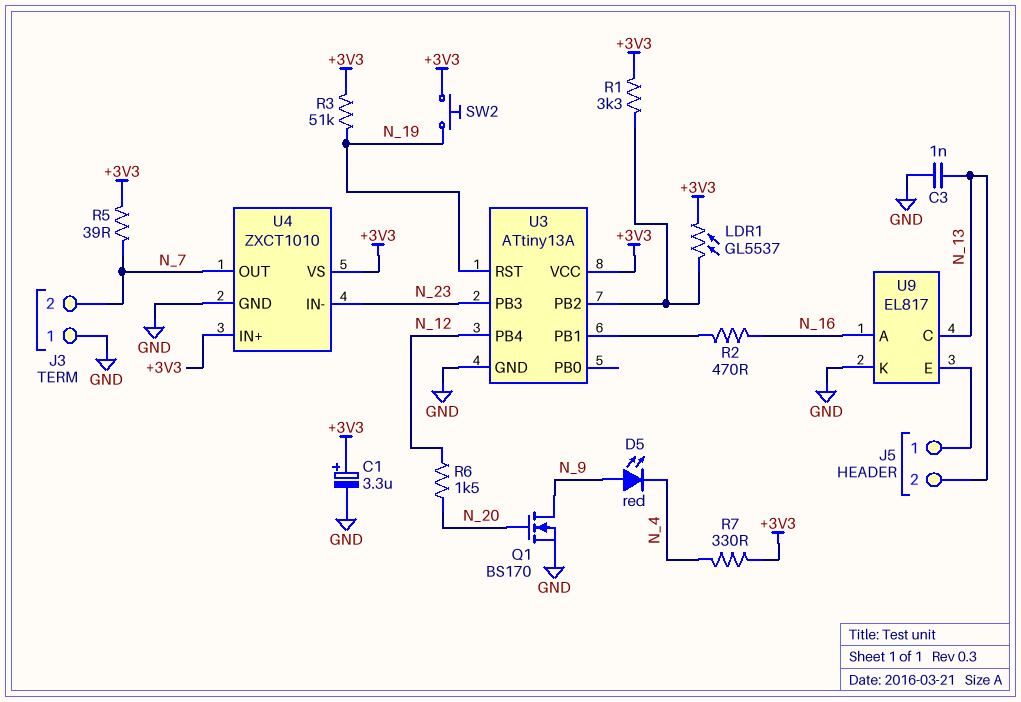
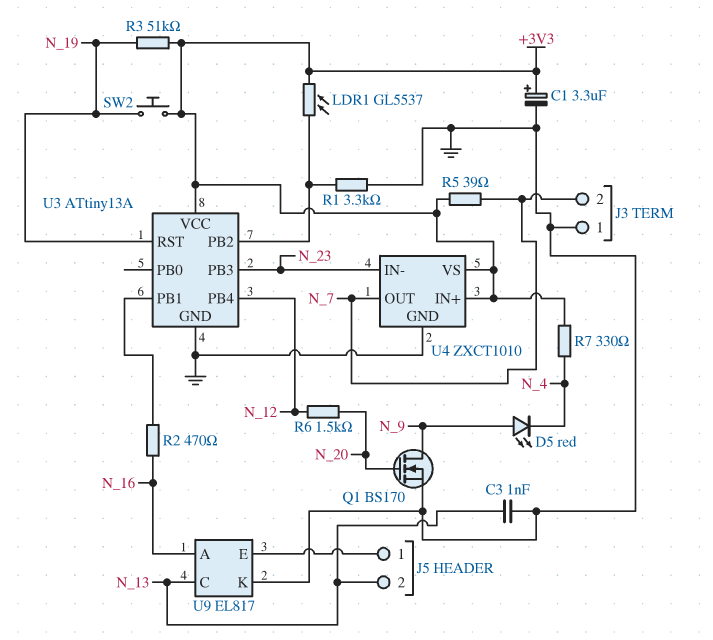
R1: 3.3k (+3V3, U3/PB2) -> 3.3k (GND, U3/PB2)

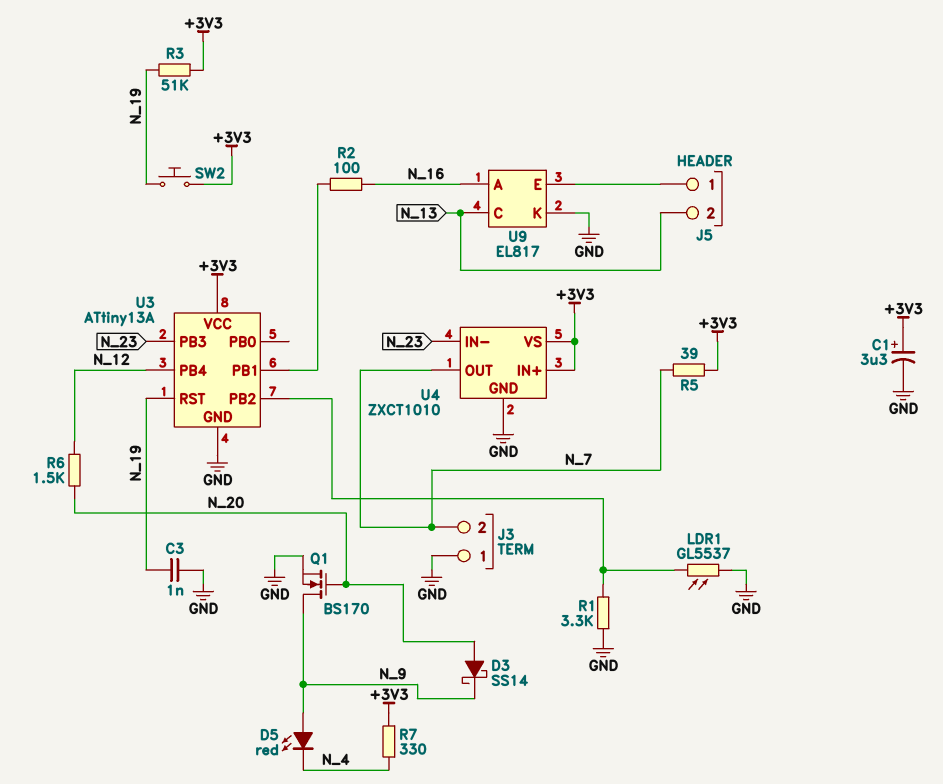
C3: 1nF (GND, N_13) -> 1nF (GND, N_19)
D3: none -> schottky SS14 (A N_20, K N_9)
LDR1: GL5537 (+3V3, U3/PB2) -> GL5537 (GND, U3/PB2)
R2: 470 (N_16, U3/PB1) -> 100 (N_16, U3/PB1)

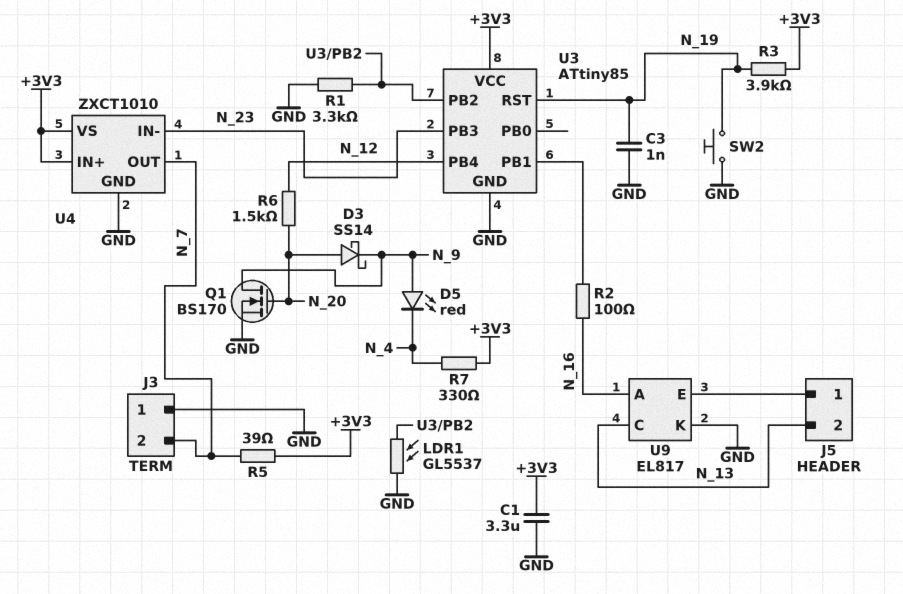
C1: 3.3uF (plus +3V3, minus GND) -> 3.3uF (+3V3, GND)
R3: 51k (+3V3, N_19) -> 3.9k (+3V3, N_19)
SW2: button (+3V3, N_19) -> button (GND, N_19)
U3: ATtiny13A -> ATtiny85

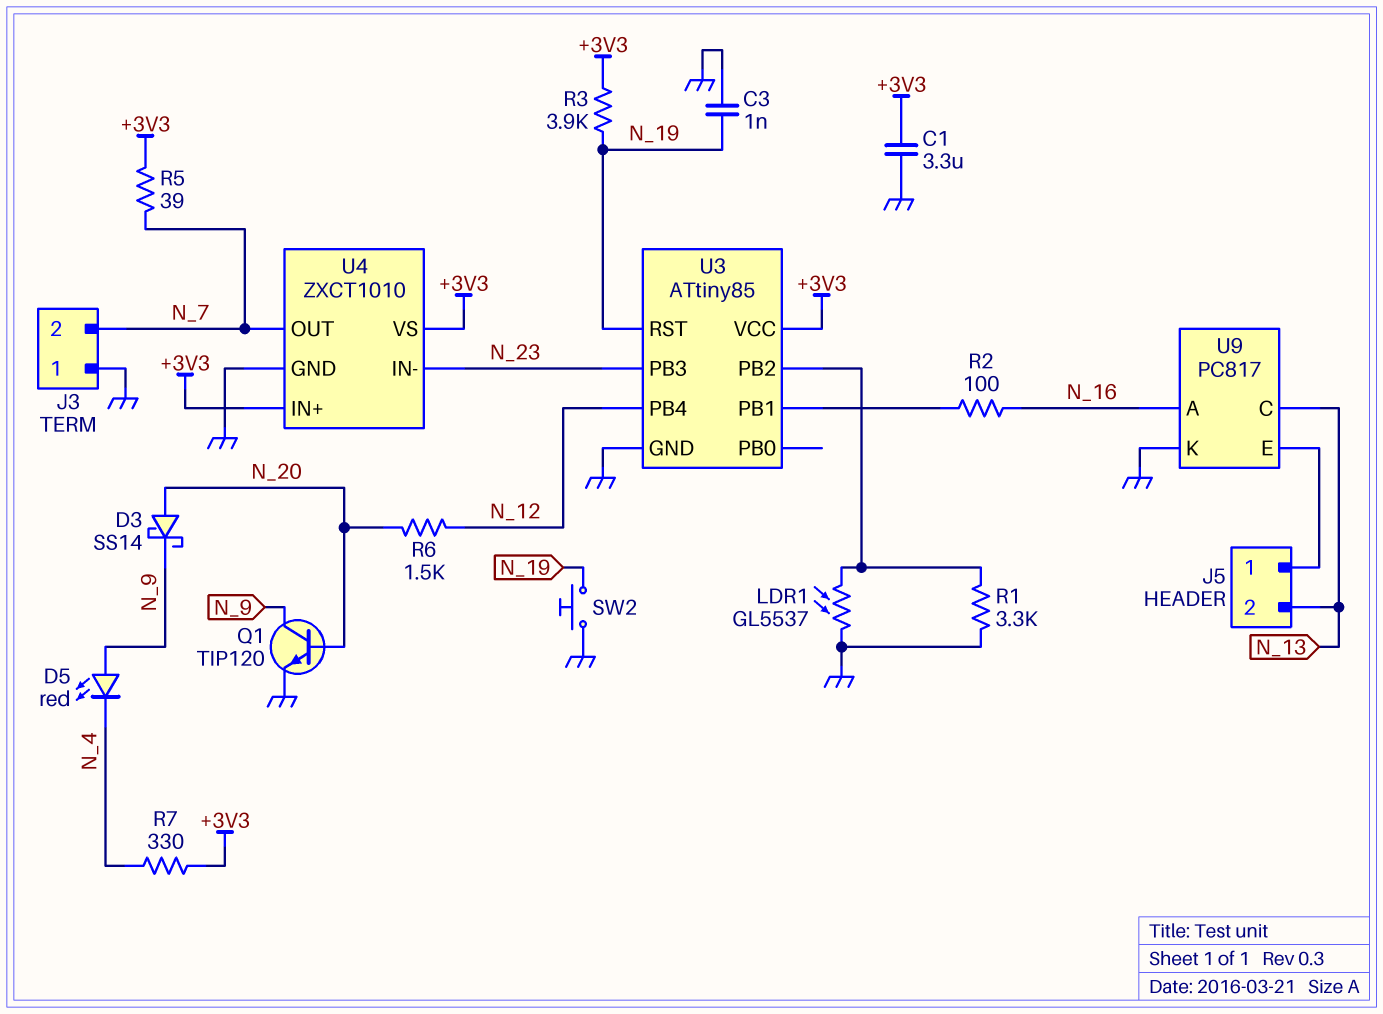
Q1: NMOS BS170 (G N_20, D N_9, S GND) -> NPN TIP120 (B N_20, C N_9, E GND)
U9: EL817 -> PC817

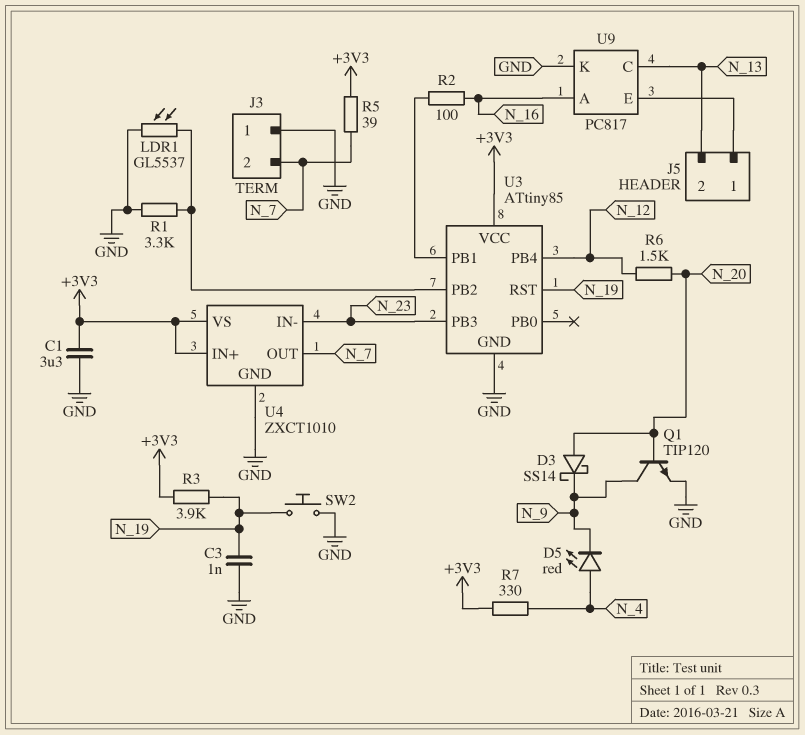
D5: LED red (A N_9, K N_4) -> LED red (A N_4, K N_9)

